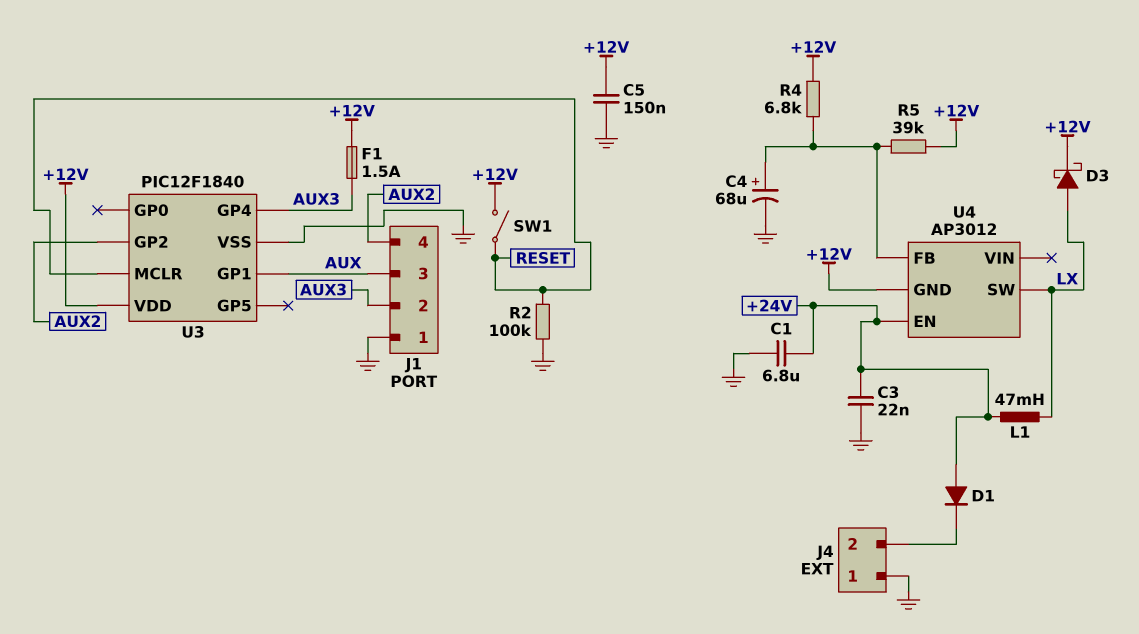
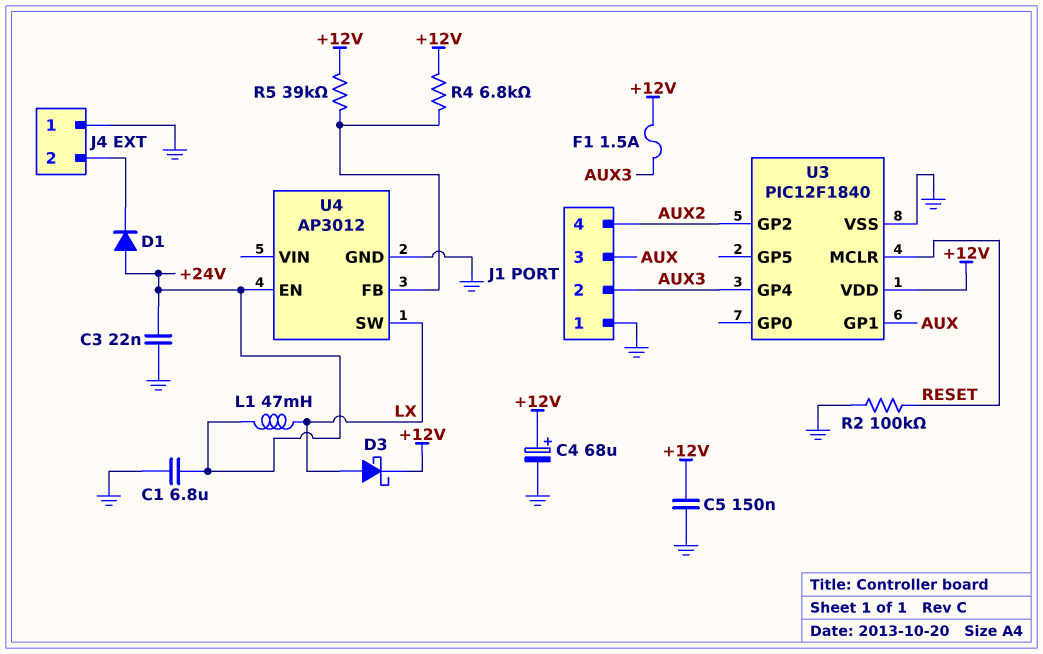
C4: 68uF (plus U4/FB, minus GND) -> 68uF (plus +12V, minus GND)
SW1: switch (+12V, RESET) -> none
U4 pin GND: +12V -> GND

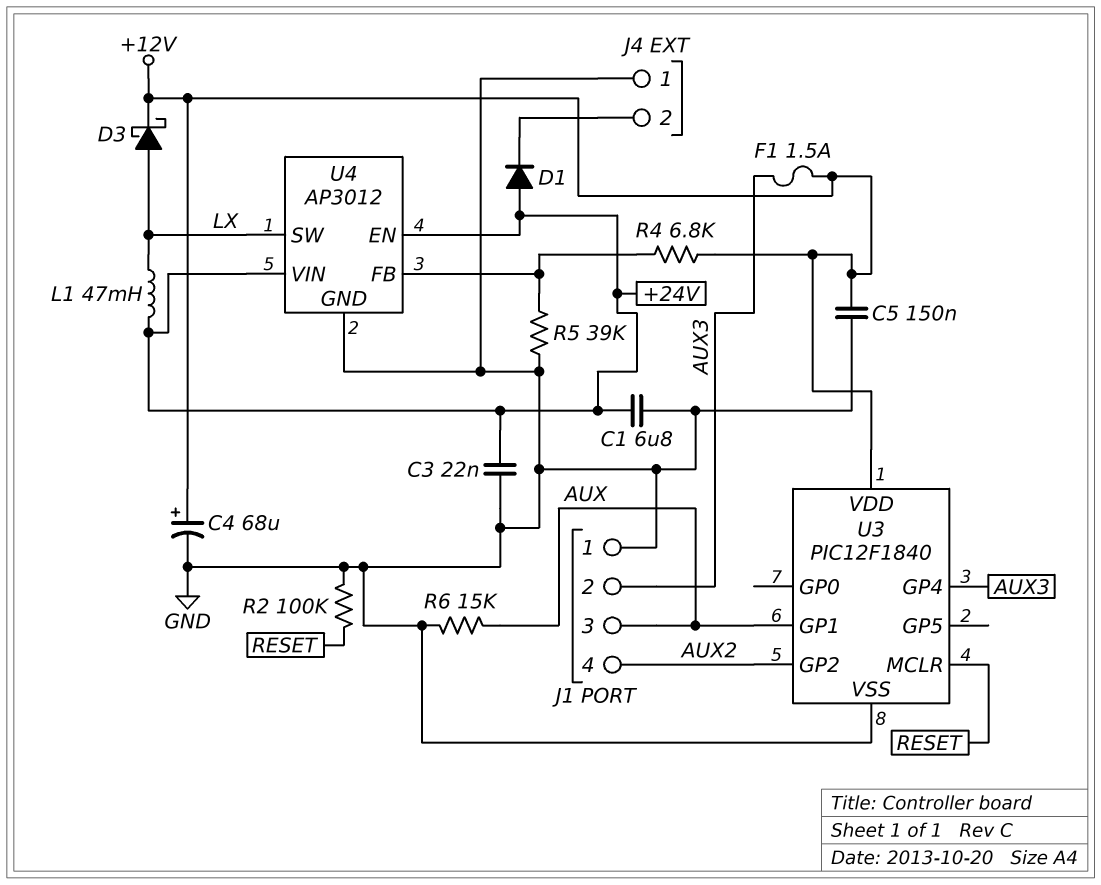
R5: 39k (+12V, U4/FB) -> 39k (GND, U4/FB)
R6: none -> 15k (AUX, GND)
U4 pin VIN: none -> +24V

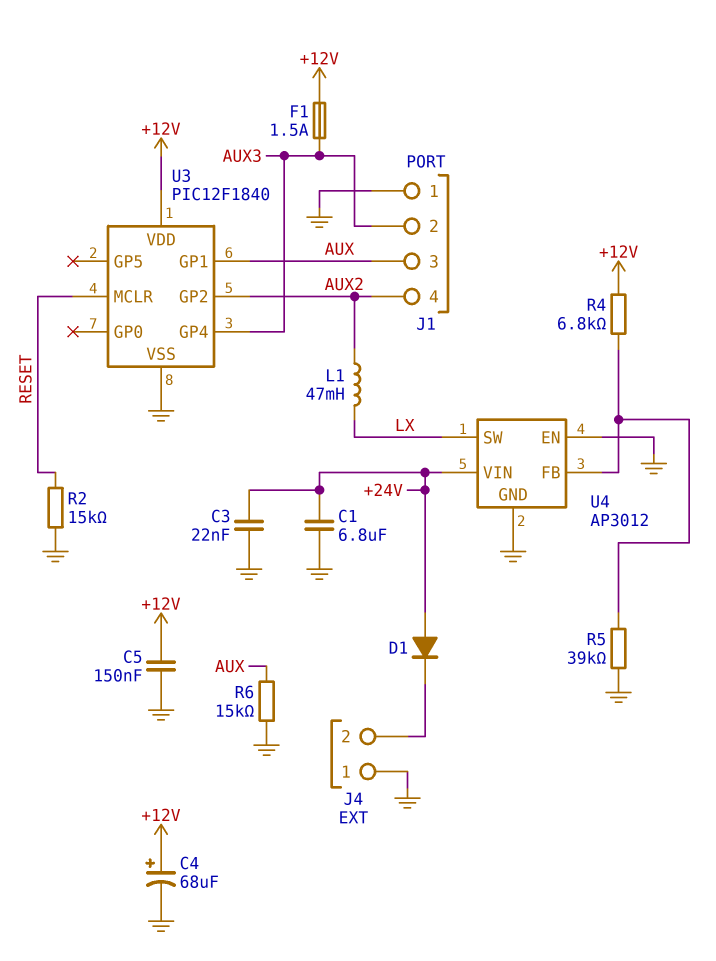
D3: schottky (A LX, K +12V) -> none
L1: 47mH (+24V, LX) -> 47mH (AUX2, LX)
R2: 100k (GND, RESET) -> 15k (GND, RESET)
U4 pin EN: +24V -> GND

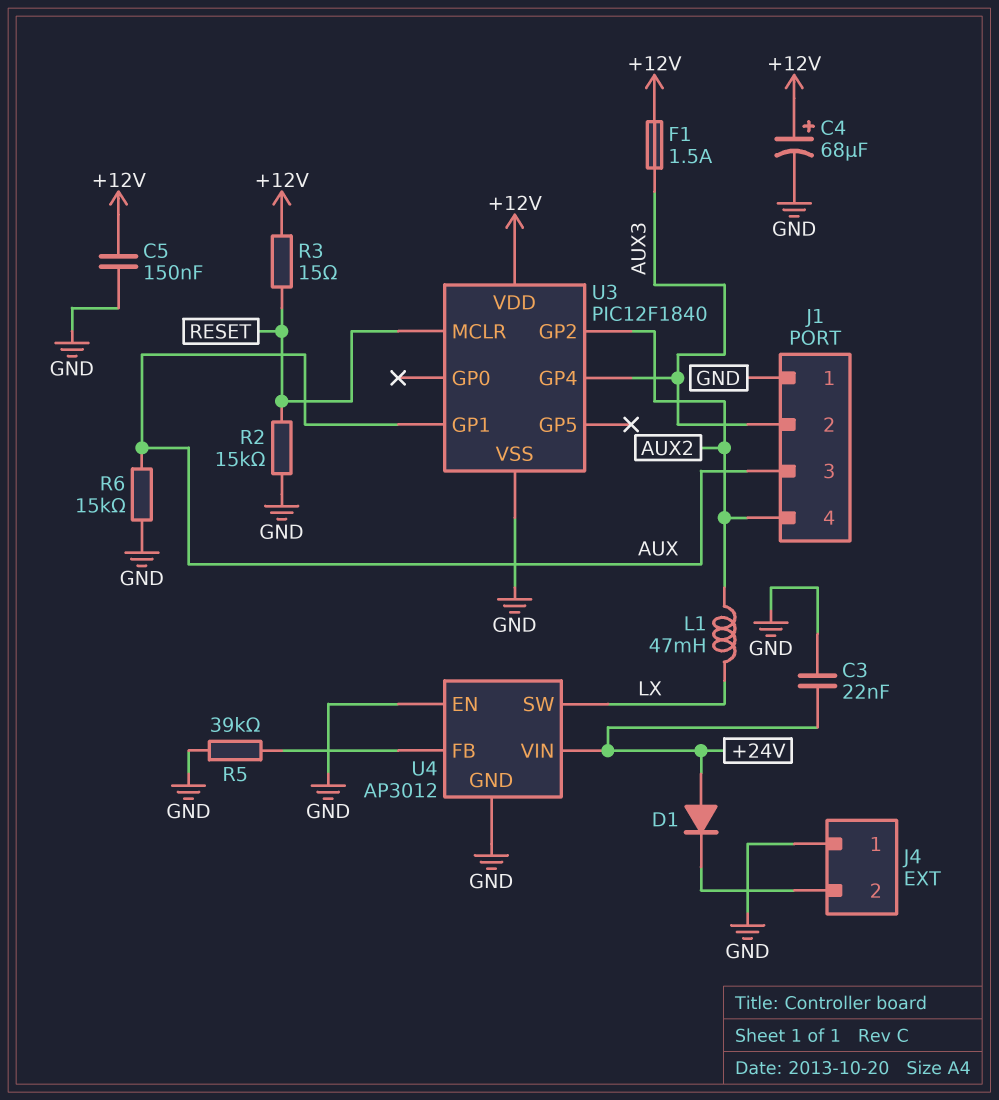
C1: 6.8uF (+24V, GND) -> none
R3: none -> 15 (+12V, RESET)
R4: 6.8k (+12V, U4/FB) -> none

